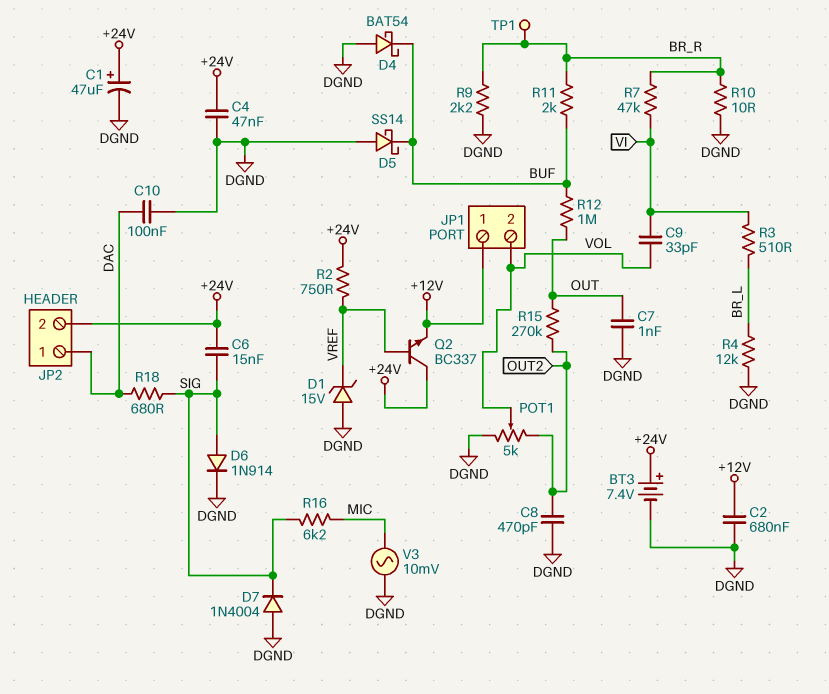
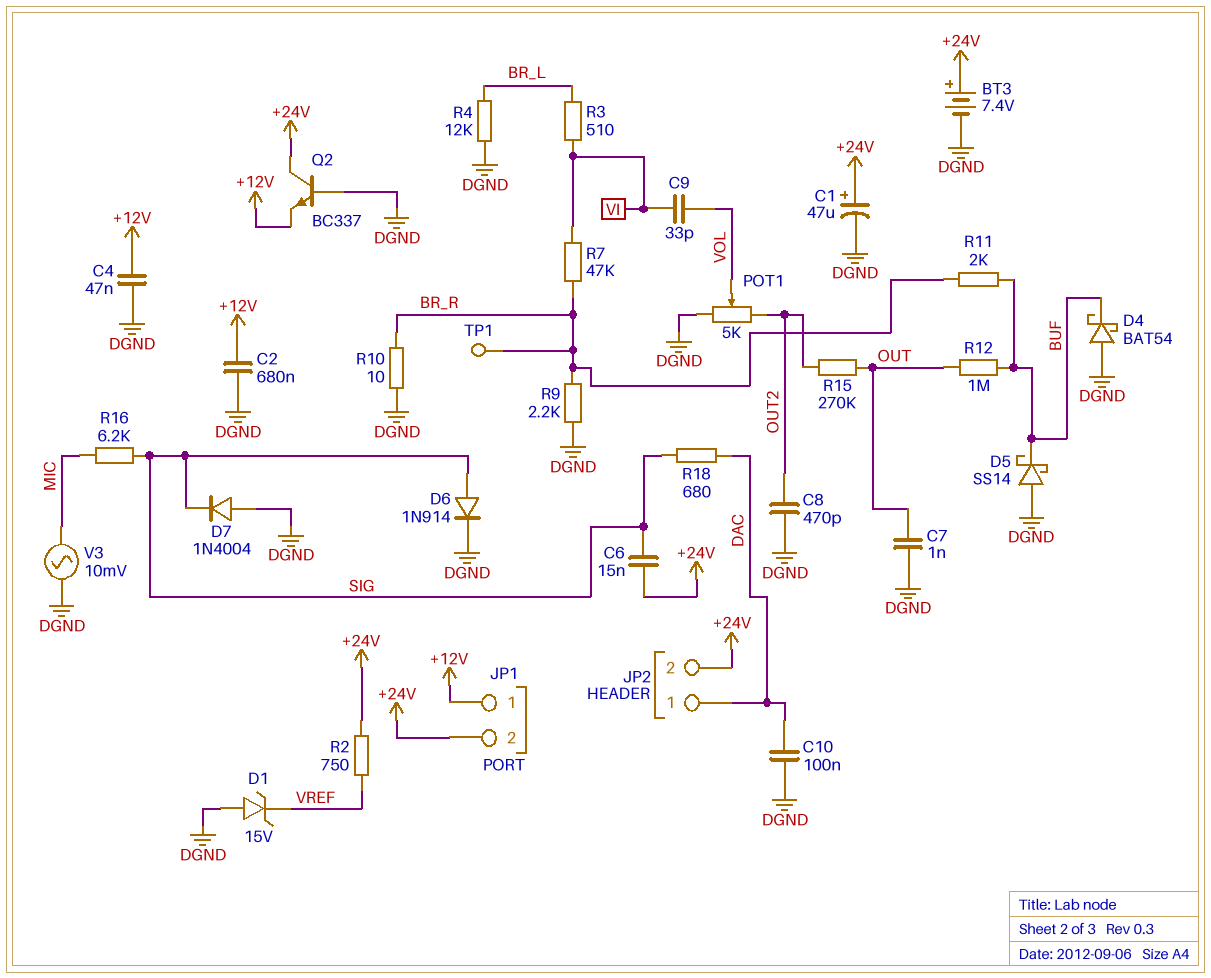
C4: 47nF (+24V, DGND) -> 47nF (+12V, DGND)
JP1 pin 2: VOL -> +24V
Q2: NPN BC337 (B VREF, C +24V, E +12V) -> NPN BC337 (B DGND, C +24V, E +12V)

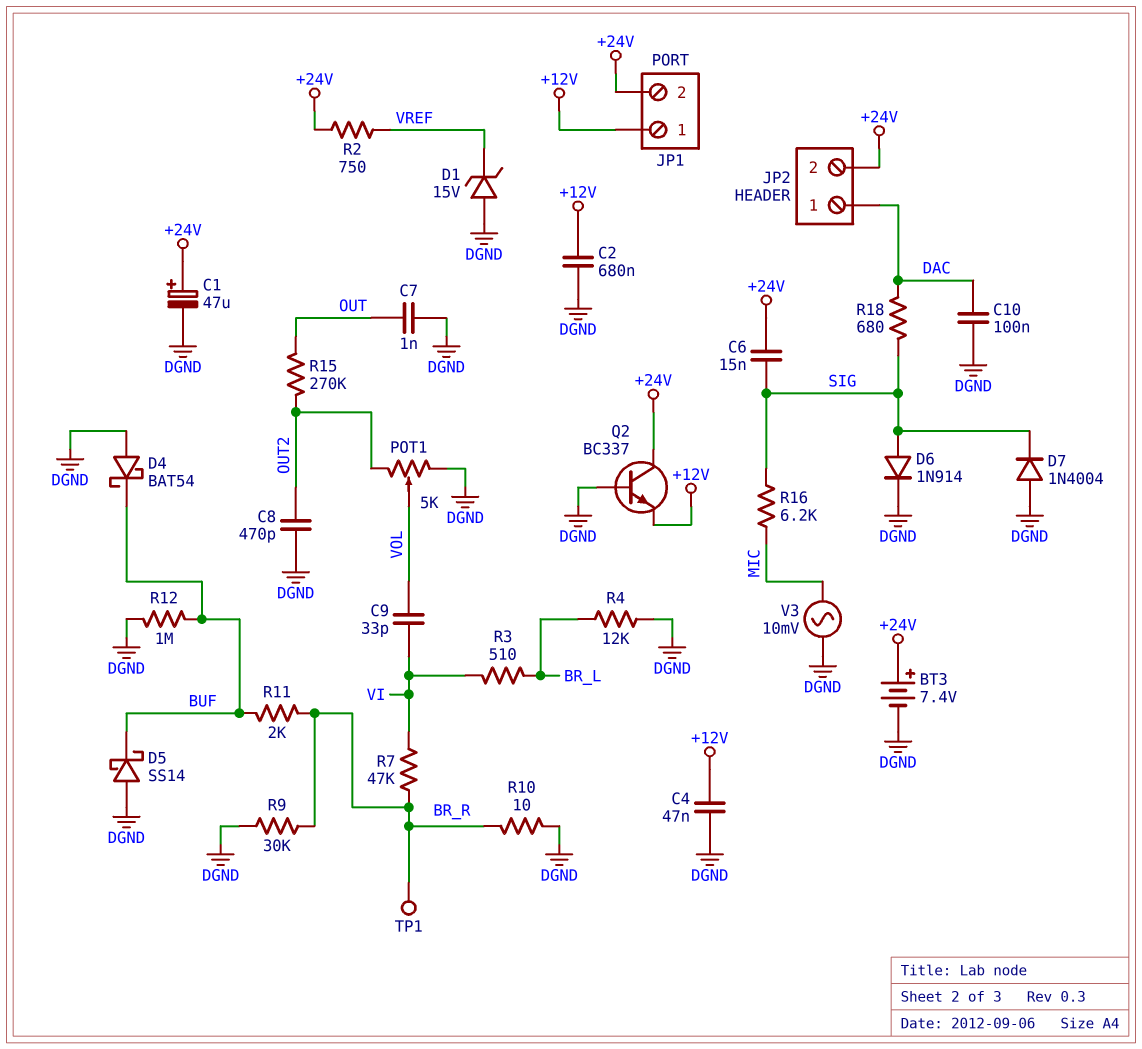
R9: 2.2k (BR_R, DGND) -> 30k (BR_R, DGND)
R12: 1M (BUF, OUT) -> 1M (BUF, DGND)

